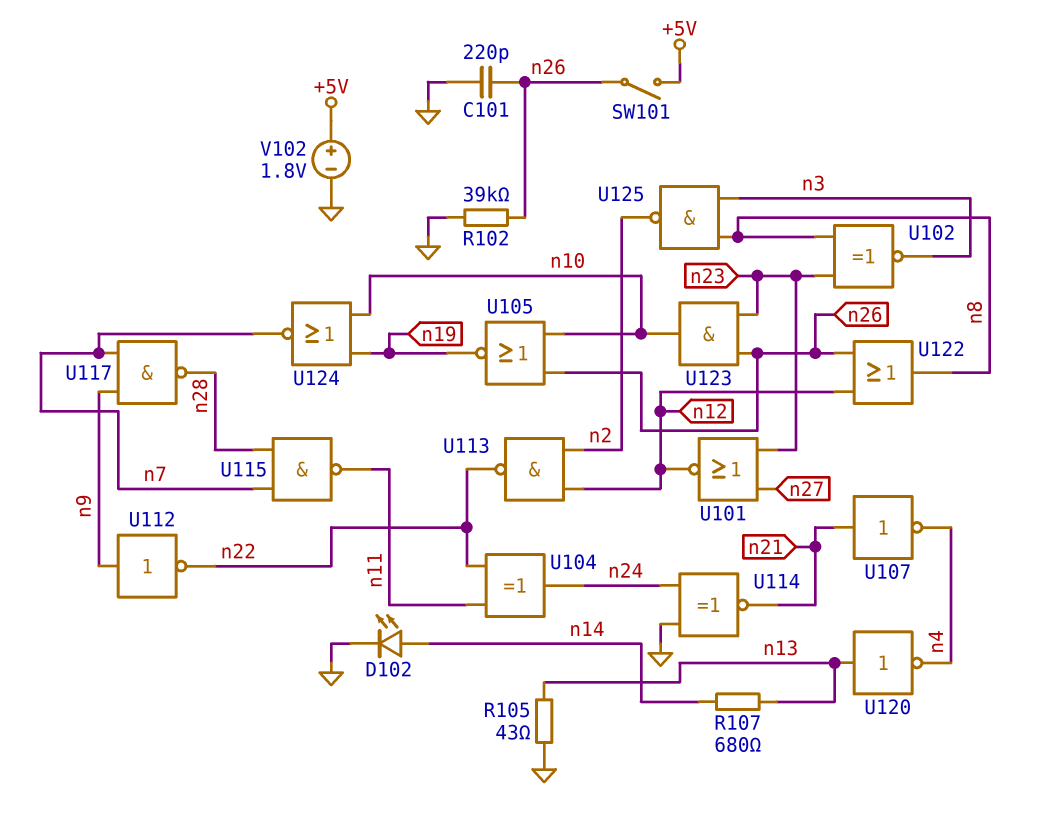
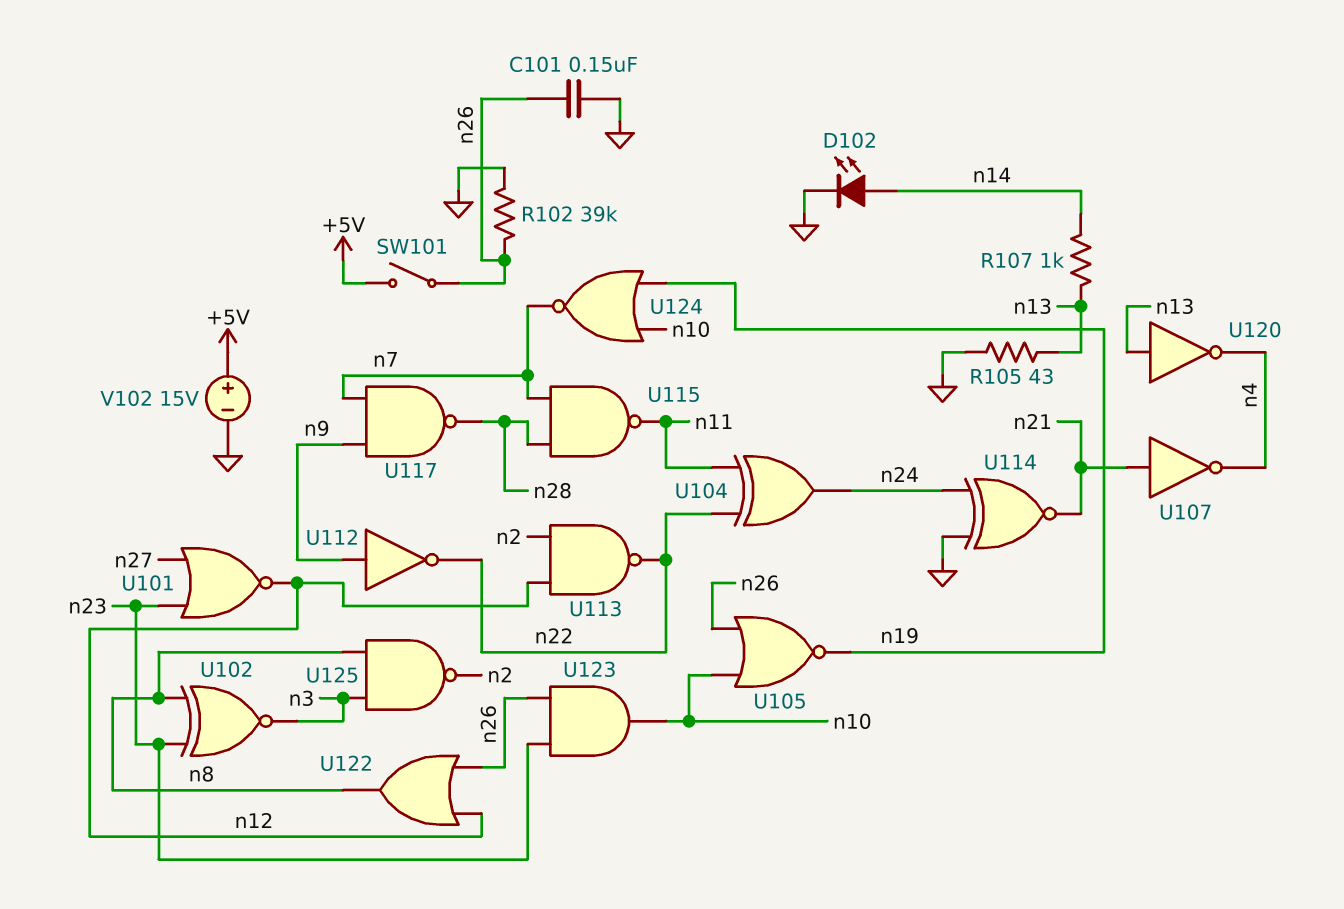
C101: 220pF (GND, n26) -> 150nF (GND, n26)
R107: 680 (n13, n14) -> 1k (n13, n14)
V102: 1.8V (plus +5V, minus GND) -> 15V (plus +5V, minus GND)

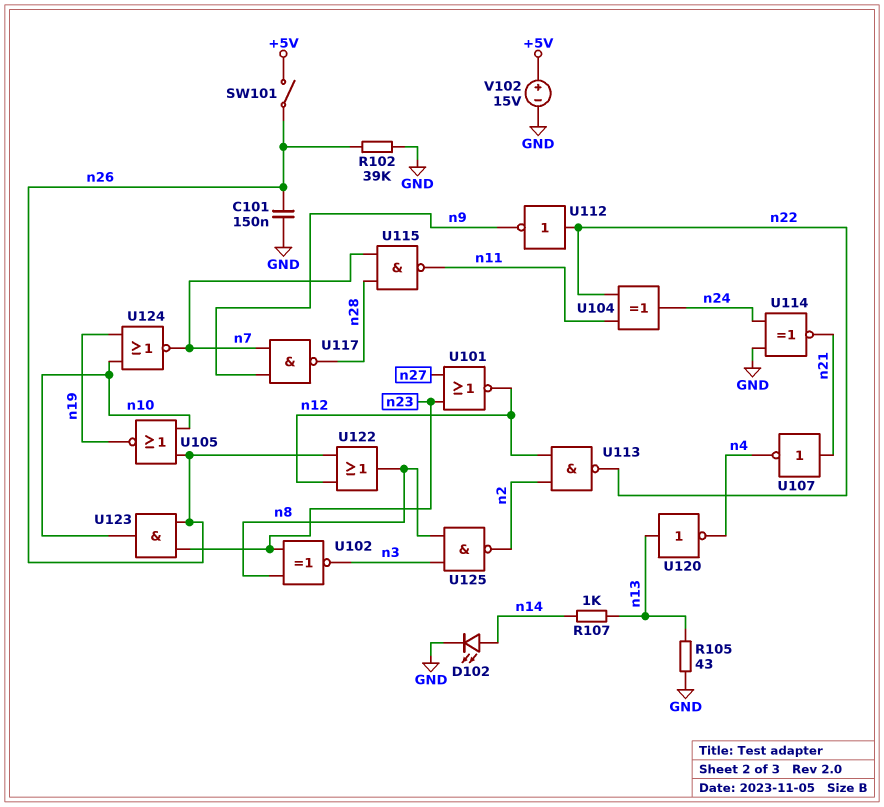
U112: NOT (in n9, out n22) -> NOT (in n22, out n9)

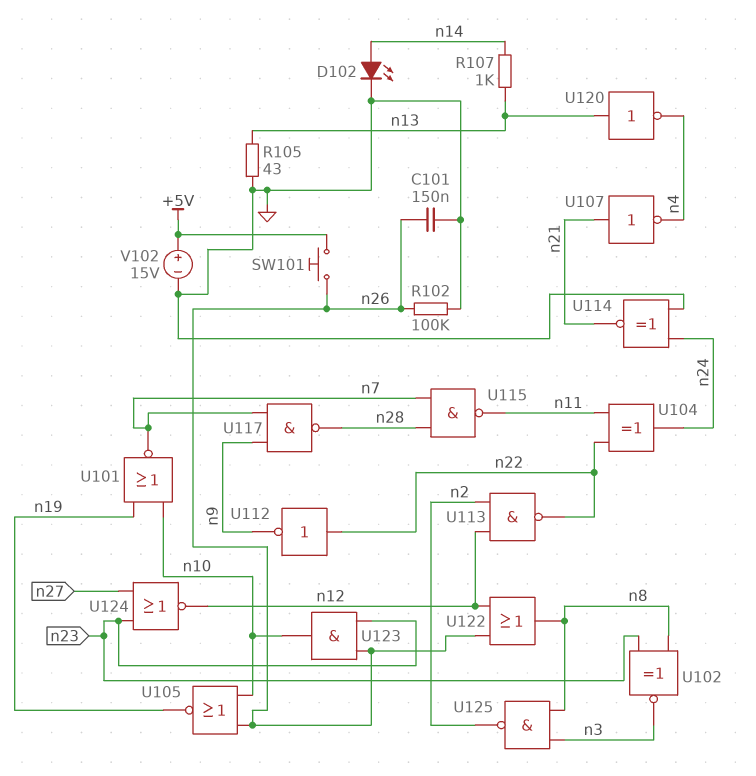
R102: 39k (GND, n26) -> 100k (GND, n26)
SW101: switch (+5V, n26) -> button (+5V, n26)
U101: NOR (in n23, in n27, out n12) -> NOR (in n10, in n19, out n7)
U124: NOR (in n10, in n19, out n7) -> NOR (in n23, in n27, out n12)

